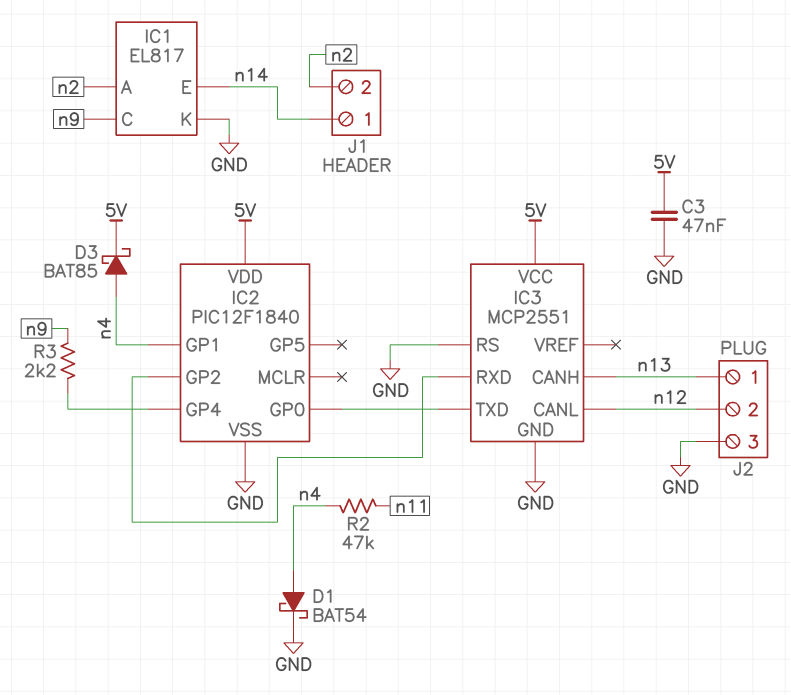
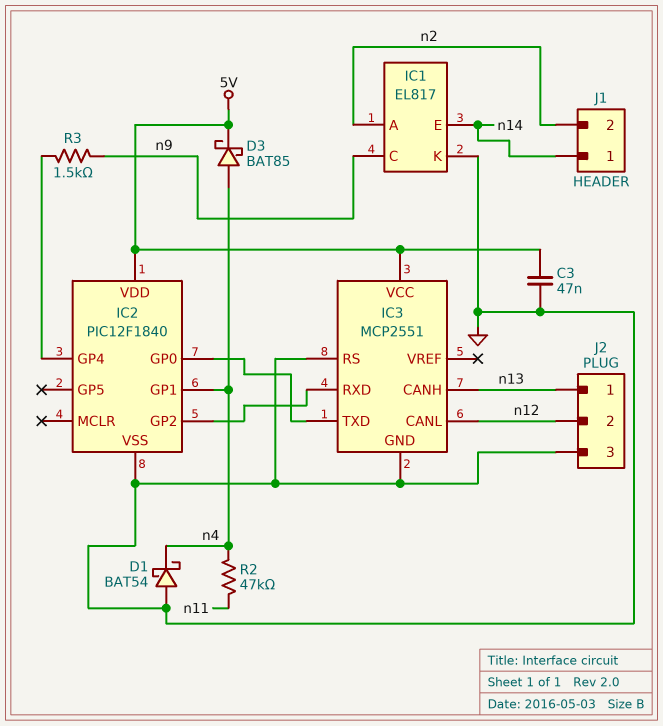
D1: schottky BAT54 (A n4, K GND) -> schottky BAT54 (A GND, K n4)
R3: 2.2k (IC2/GP4, n9) -> 1.5k (IC2/GP4, n9)

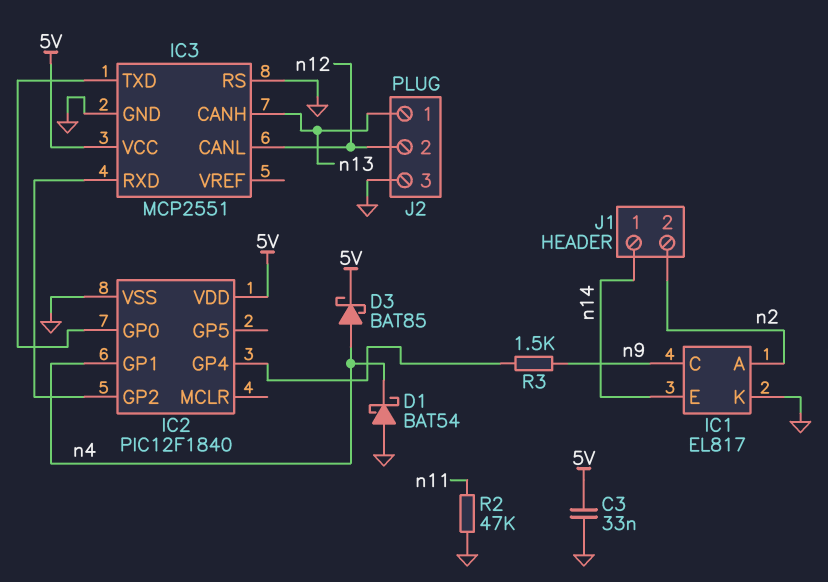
C3: 47nF (5V, GND) -> 33nF (5V, GND)
R2: 47k (n4, n11) -> 47k (GND, n11)

